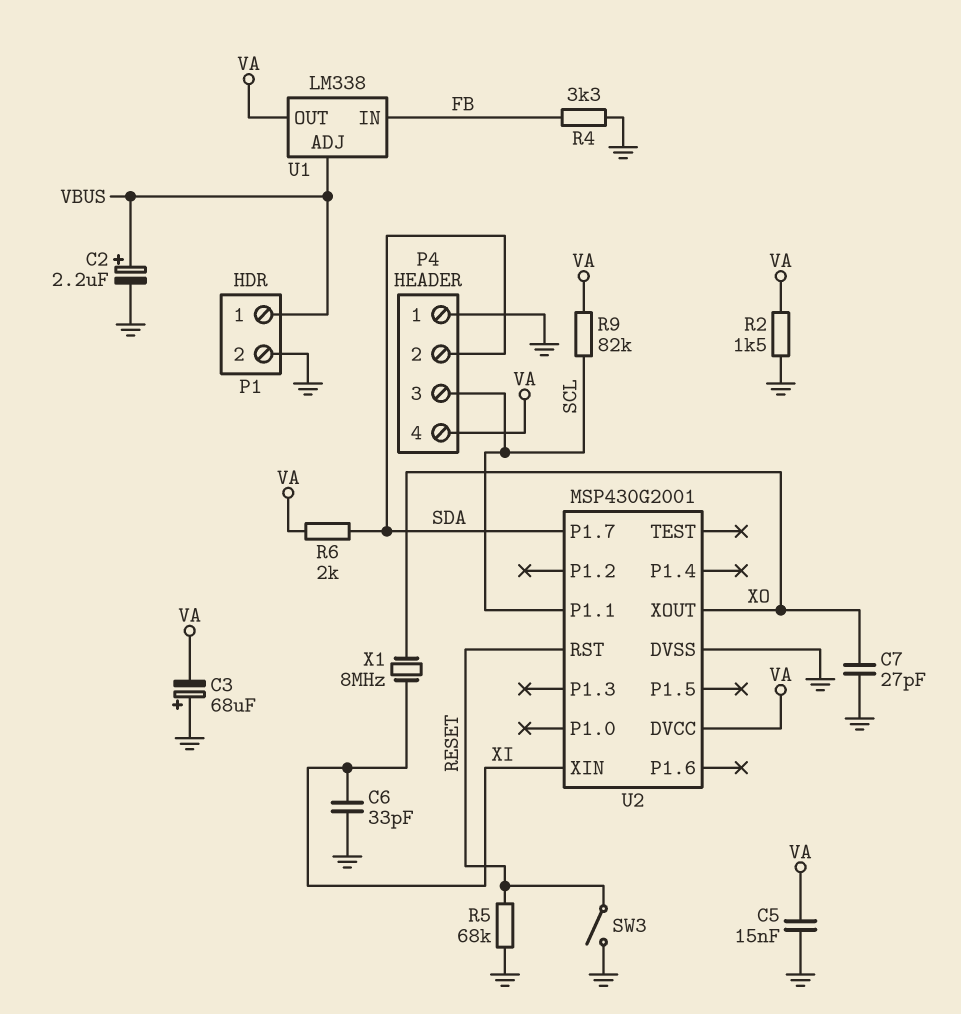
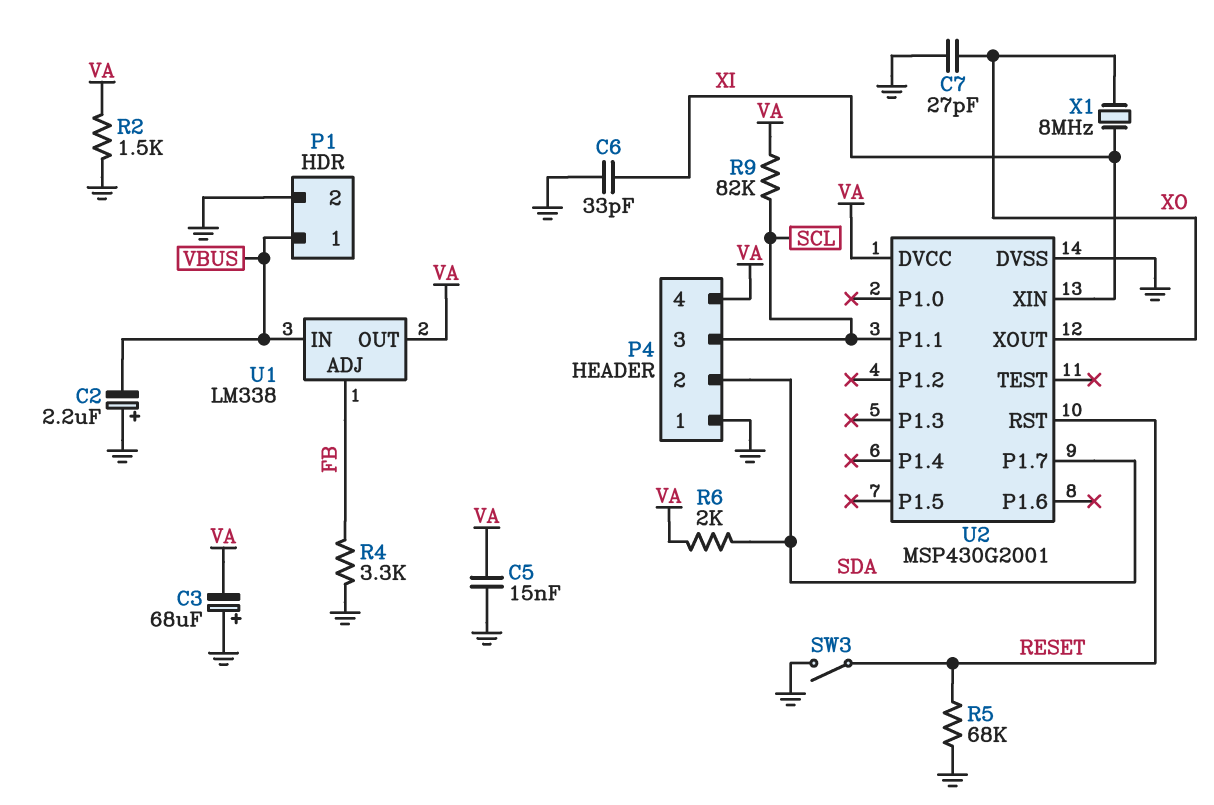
C2: 2.2uF (plus VBUS, minus GND) -> 2.2uF (plus GND, minus VBUS)
U1 pin ADJ: VBUS -> FB
U1 pin IN: FB -> VBUS

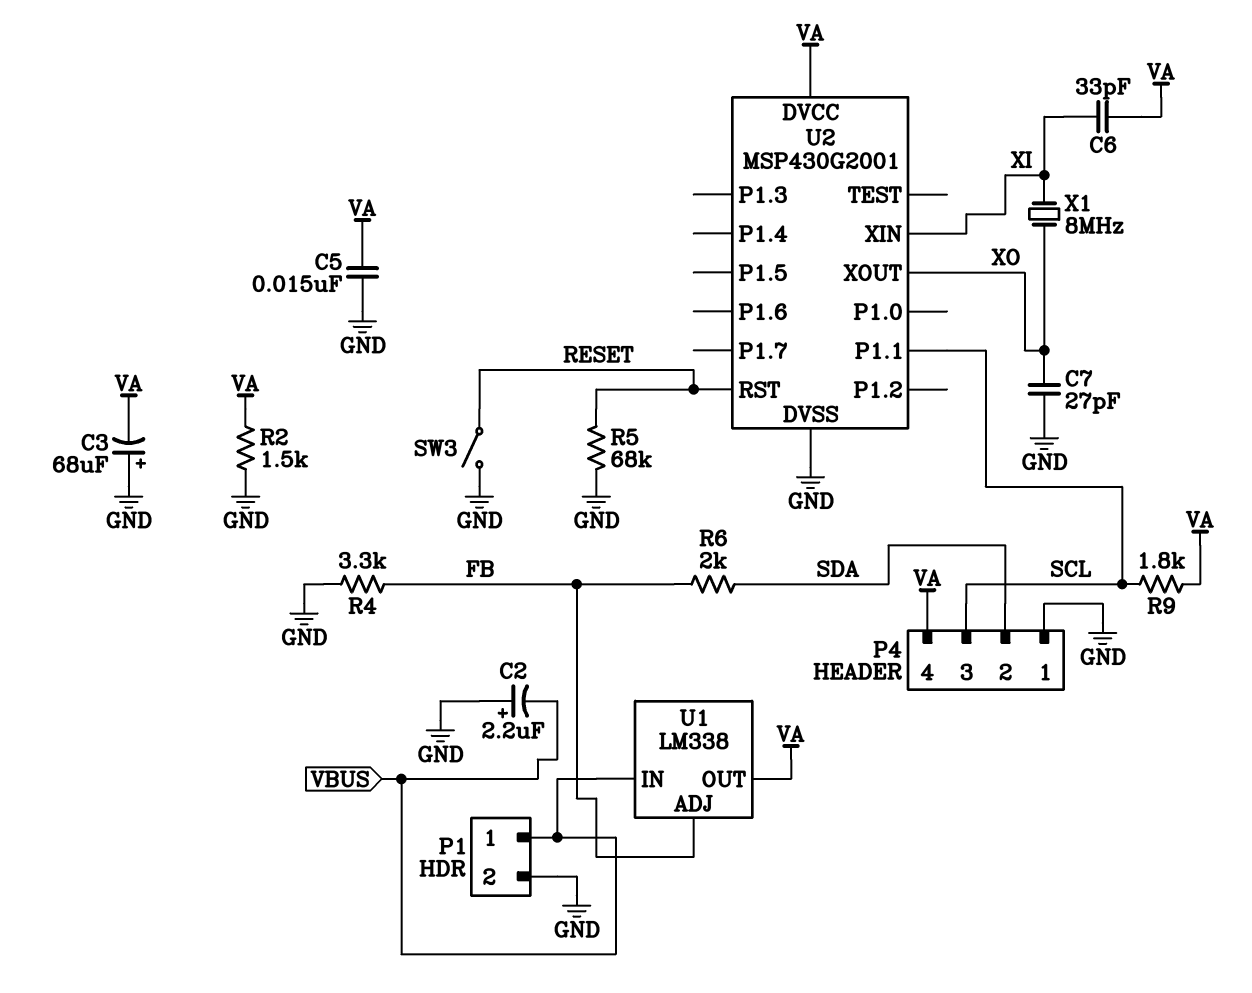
C6: 33pF (GND, XI) -> 33pF (VA, XI)
R6: 2k (SDA, VA) -> 2k (FB, SDA)
R9: 82k (SCL, VA) -> 1.8k (SCL, VA)
U2 pin P1.7: SDA -> none

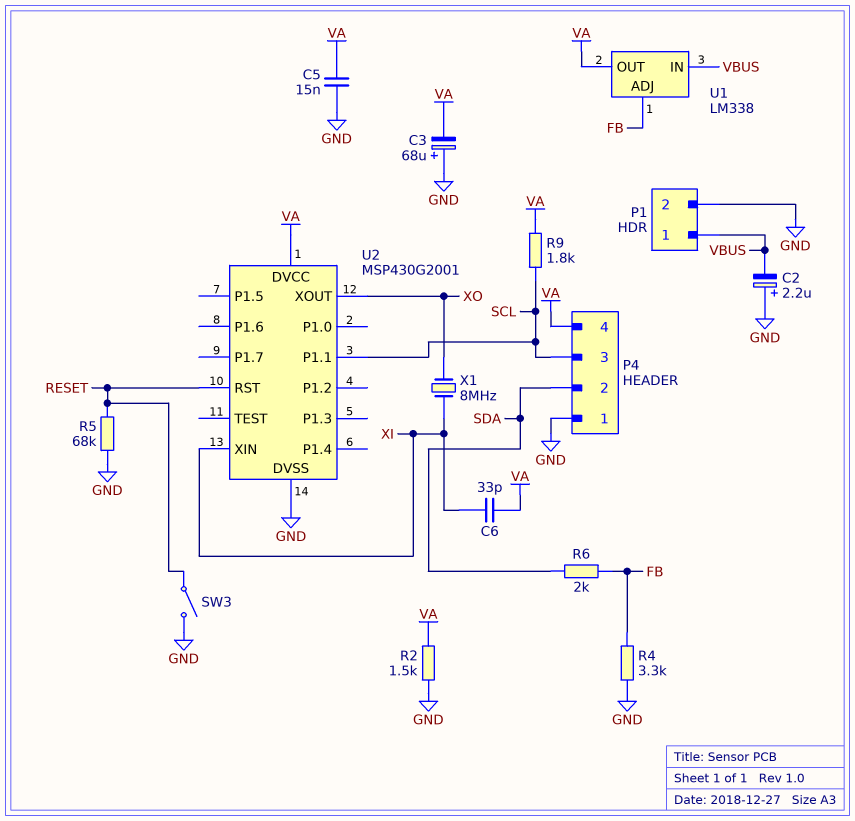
C7: 27pF (GND, XO) -> none

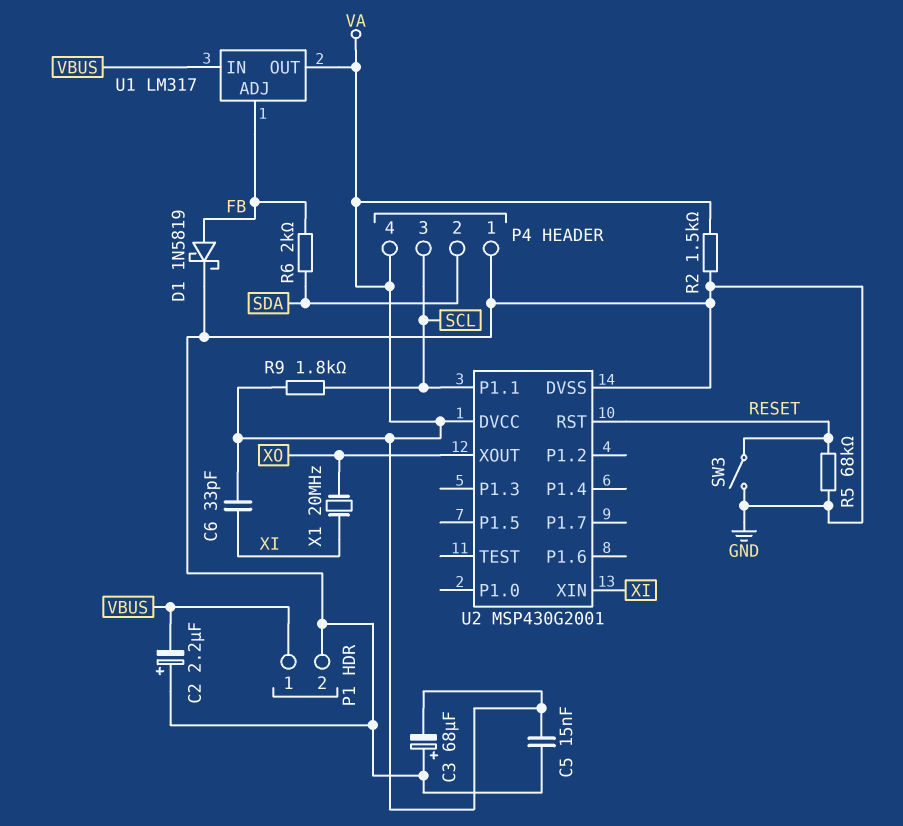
D1: none -> schottky 1N5819 (A FB, K GND)
R4: 3.3k (FB, GND) -> none
U1: LM338 -> LM317
X1: 8MHz (XI, XO) -> 20MHz (XI, XO)

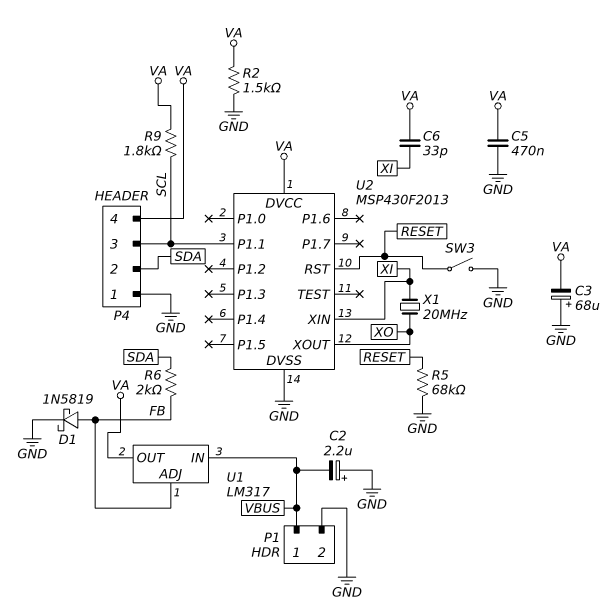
C5: 15nF (GND, VA) -> 470nF (GND, VA)
U2: MSP430G2001 -> MSP430F2013

